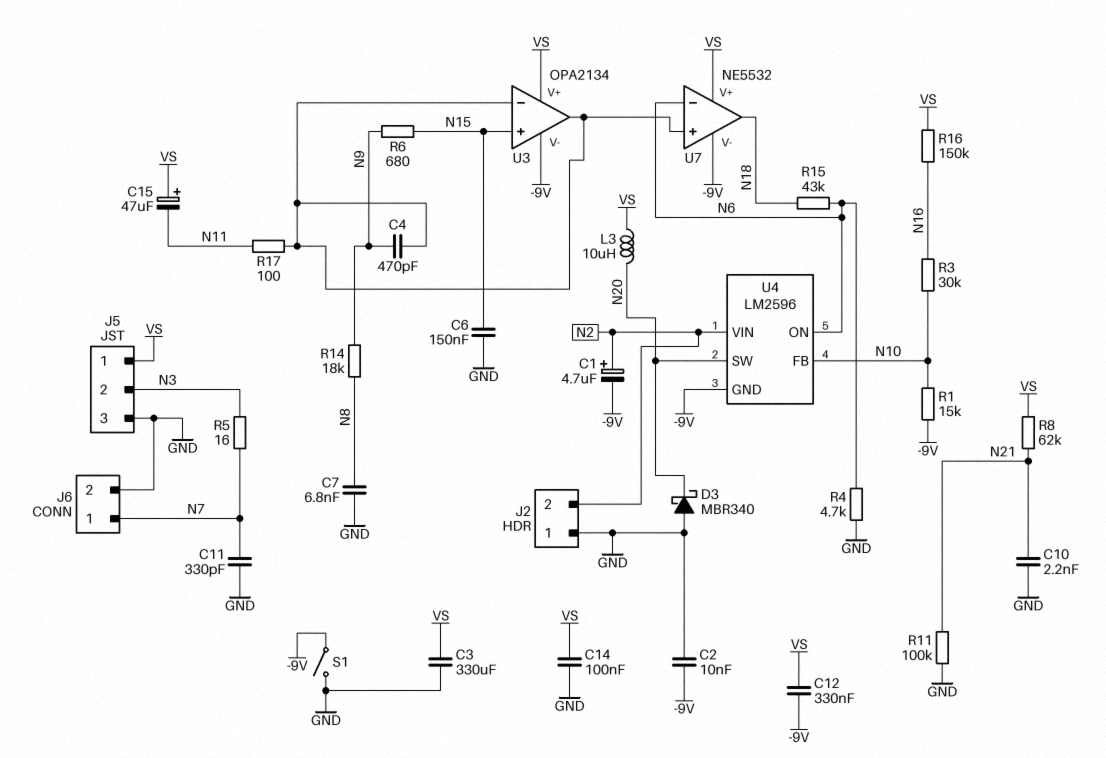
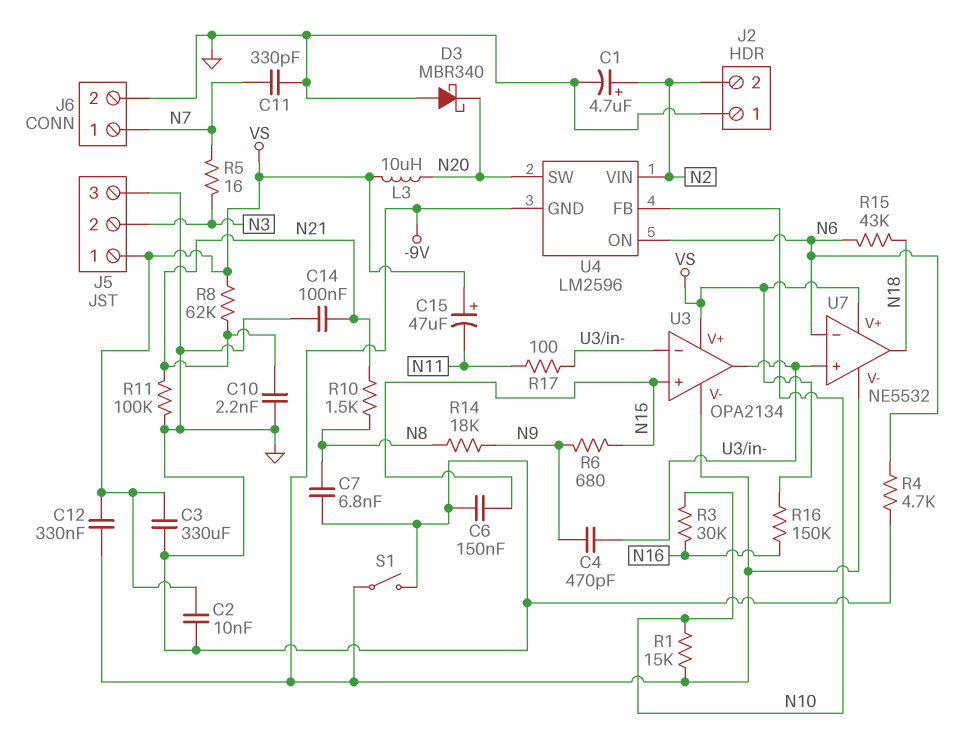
C1: 4.7uF (plus N2, minus -9V) -> 4.7uF (plus N2, minus GND)
C2: 10nF (-9V, GND) -> 10nF (GND, VS)
C14: 100nF (GND, VS) -> 100nF (GND, N21)
R10: none -> 1.5k (N8, N21)

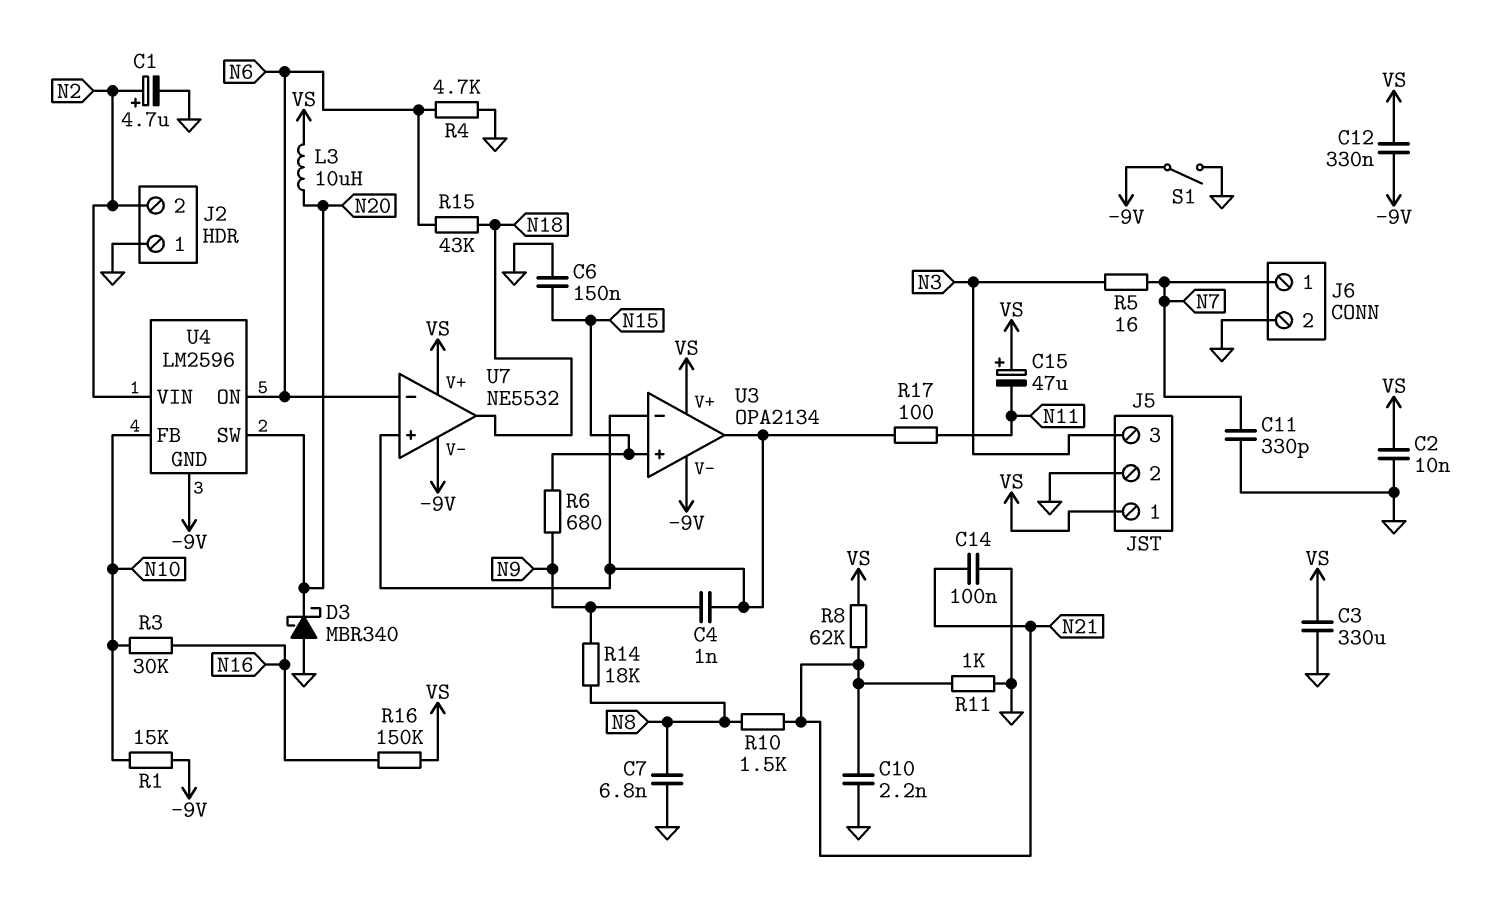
C4: 470pF (N9, U3/in-) -> 1nF (N9, U3/in-)
J5 pin 2: N3 -> GND
J5 pin 3: GND -> N3
R11: 100k (GND, N21) -> 1k (GND, N21)

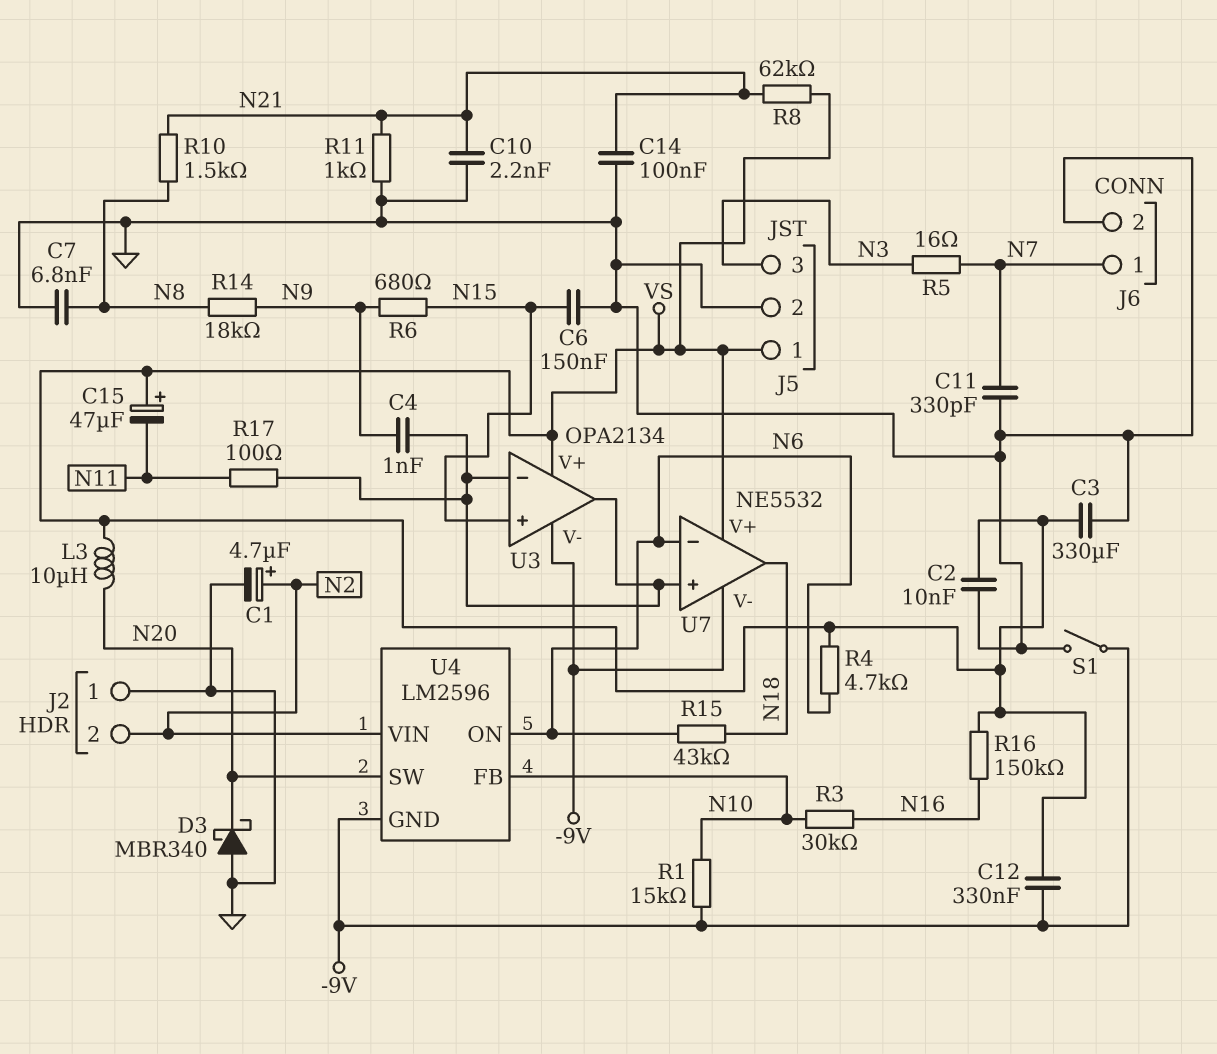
R4: 4.7k (GND, N6) -> 4.7k (N6, VS)

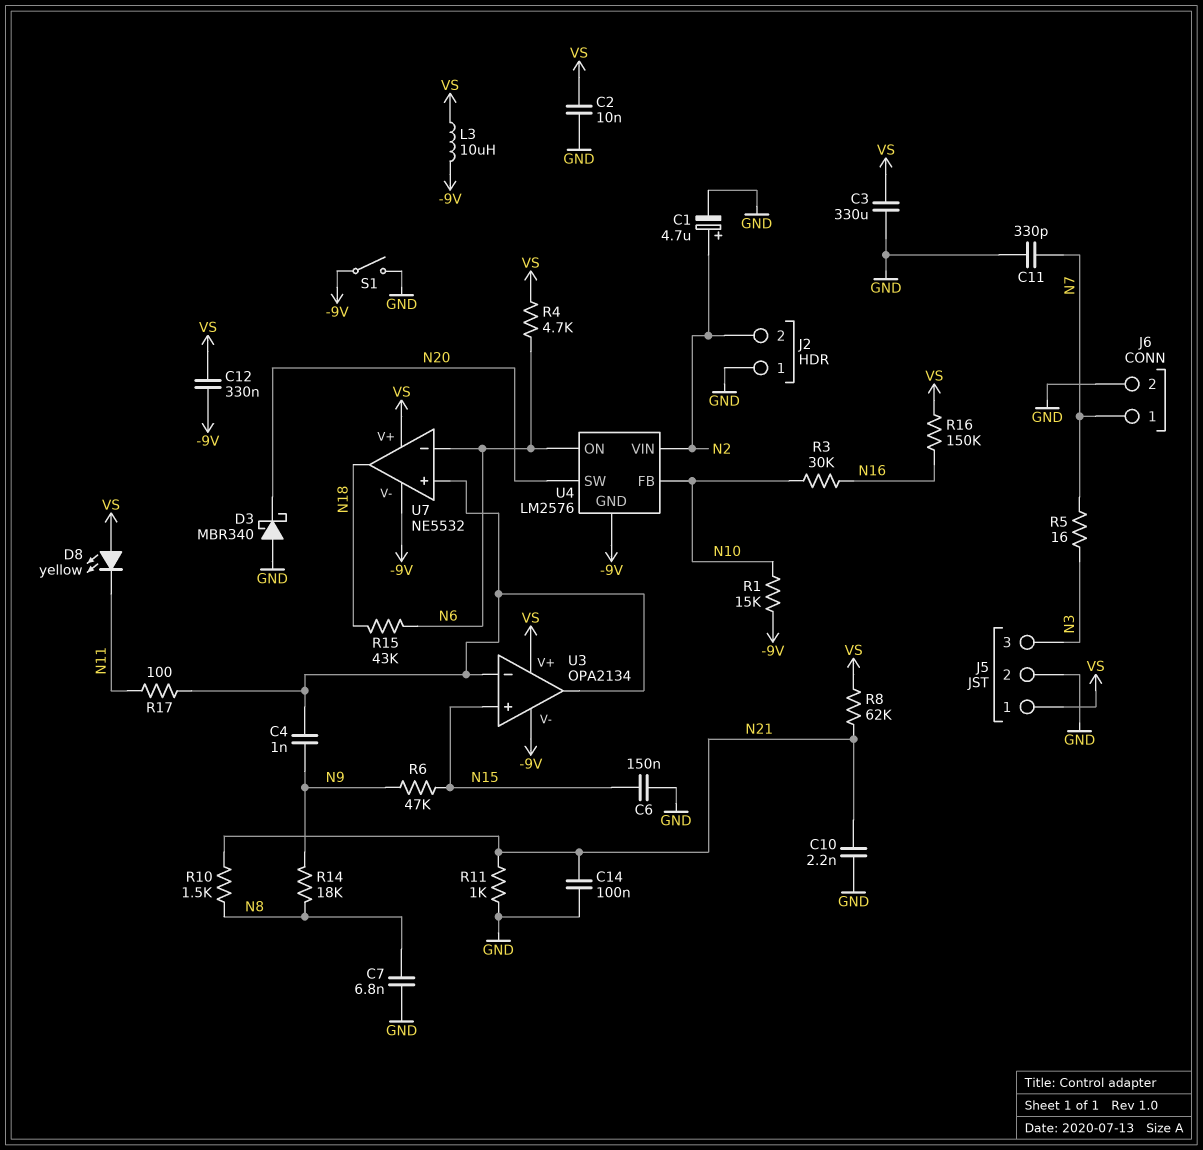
C15: 47uF (plus VS, minus N11) -> none
D8: none -> LED yellow (A VS, K N11)
L3: 10uH (N20, VS) -> 10uH (-9V, VS)
R6: 680 (N9, N15) -> 47k (N9, N15)
U4: LM2596 -> LM2576

